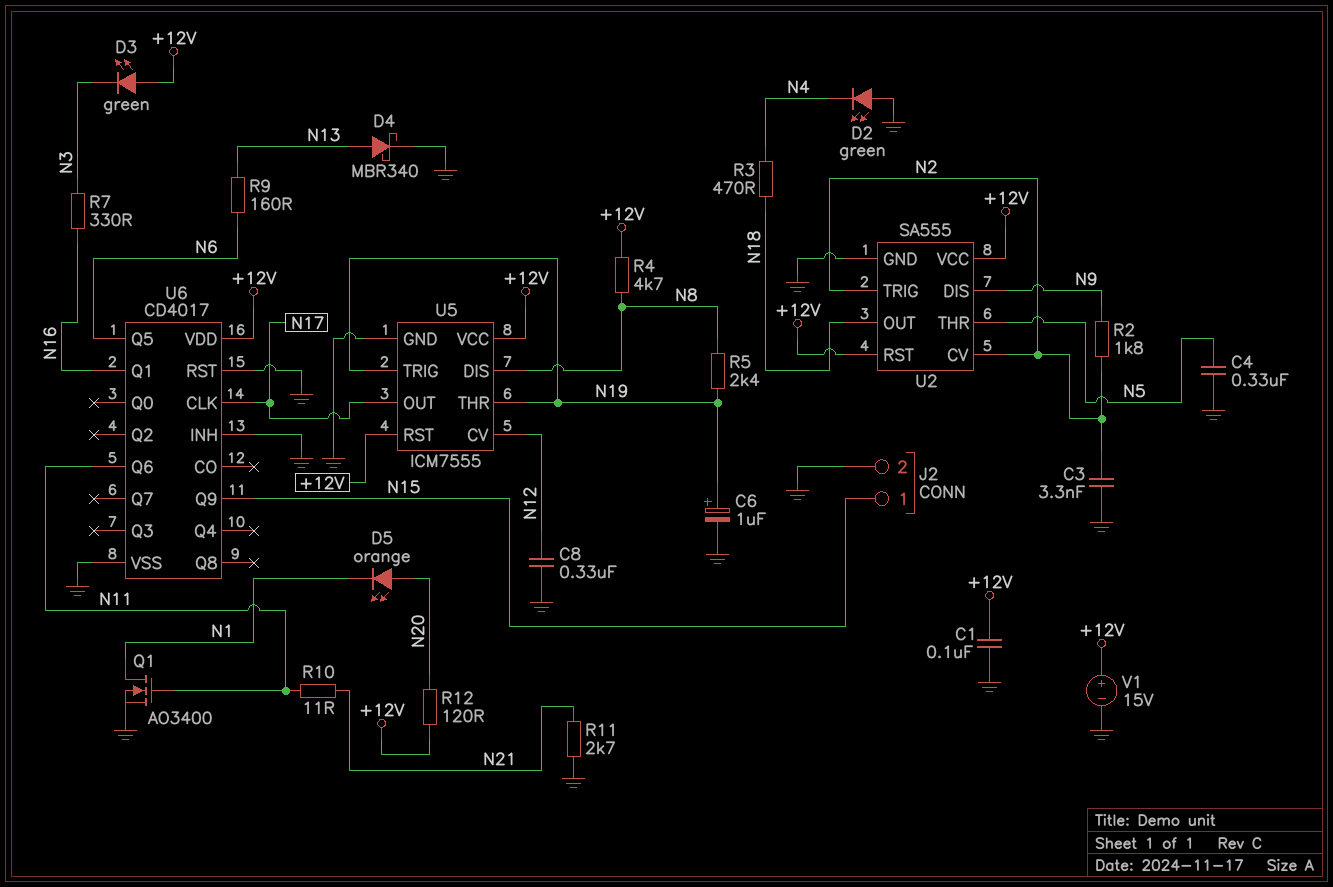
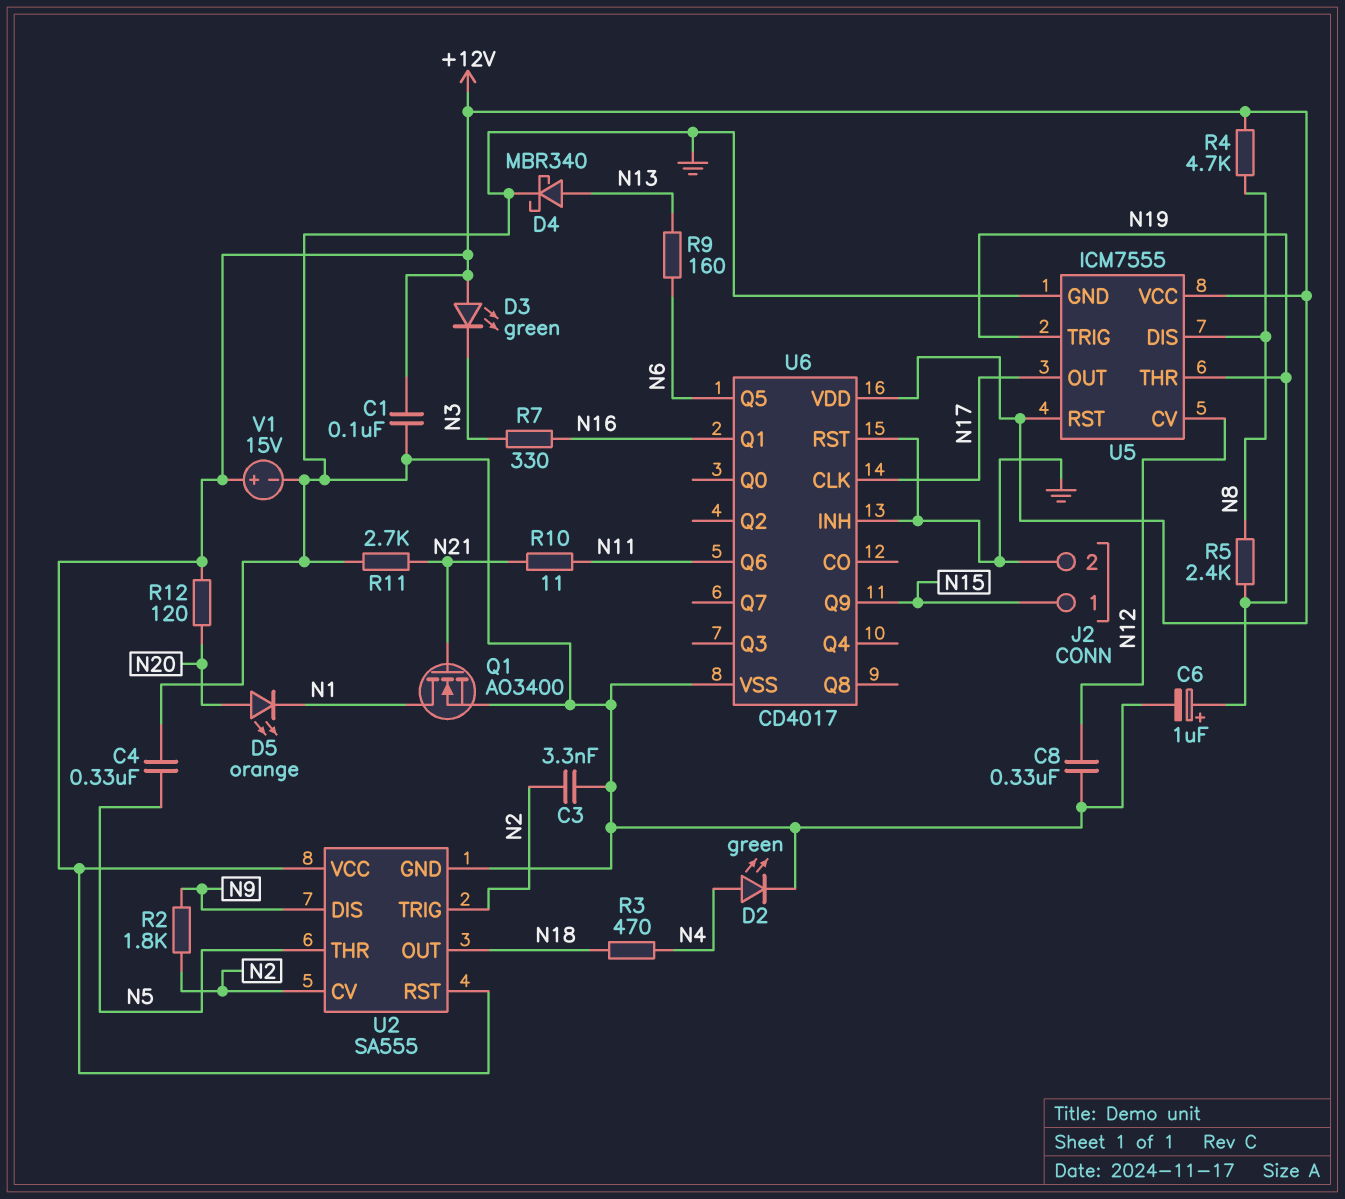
D2: LED green (A GND, K N4) -> LED green (A N4, K GND)
Q1: NMOS AO3400 (G N11, D N1, S GND) -> NMOS AO3400 (G N21, D N1, S GND)

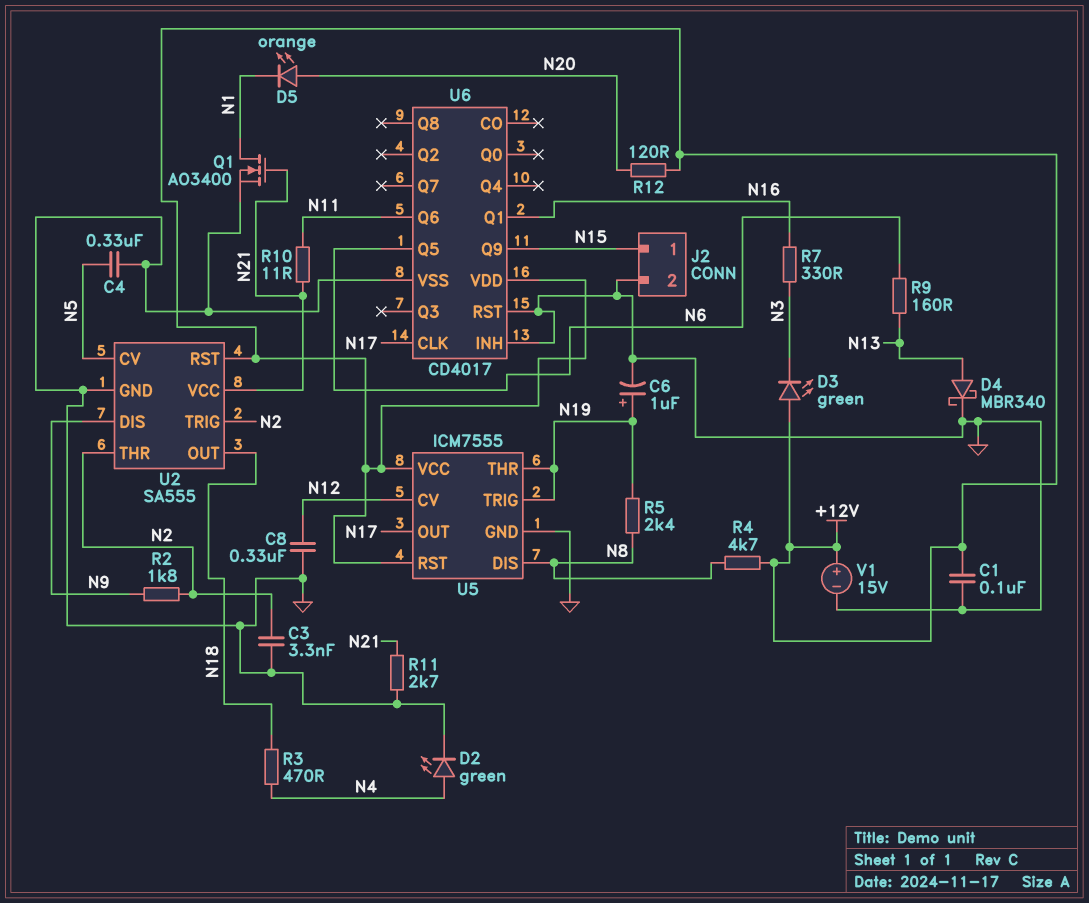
U2 pin CV: N2 -> N5
U2 pin THR: N5 -> N2
U2 pin VCC: +12V -> N21

